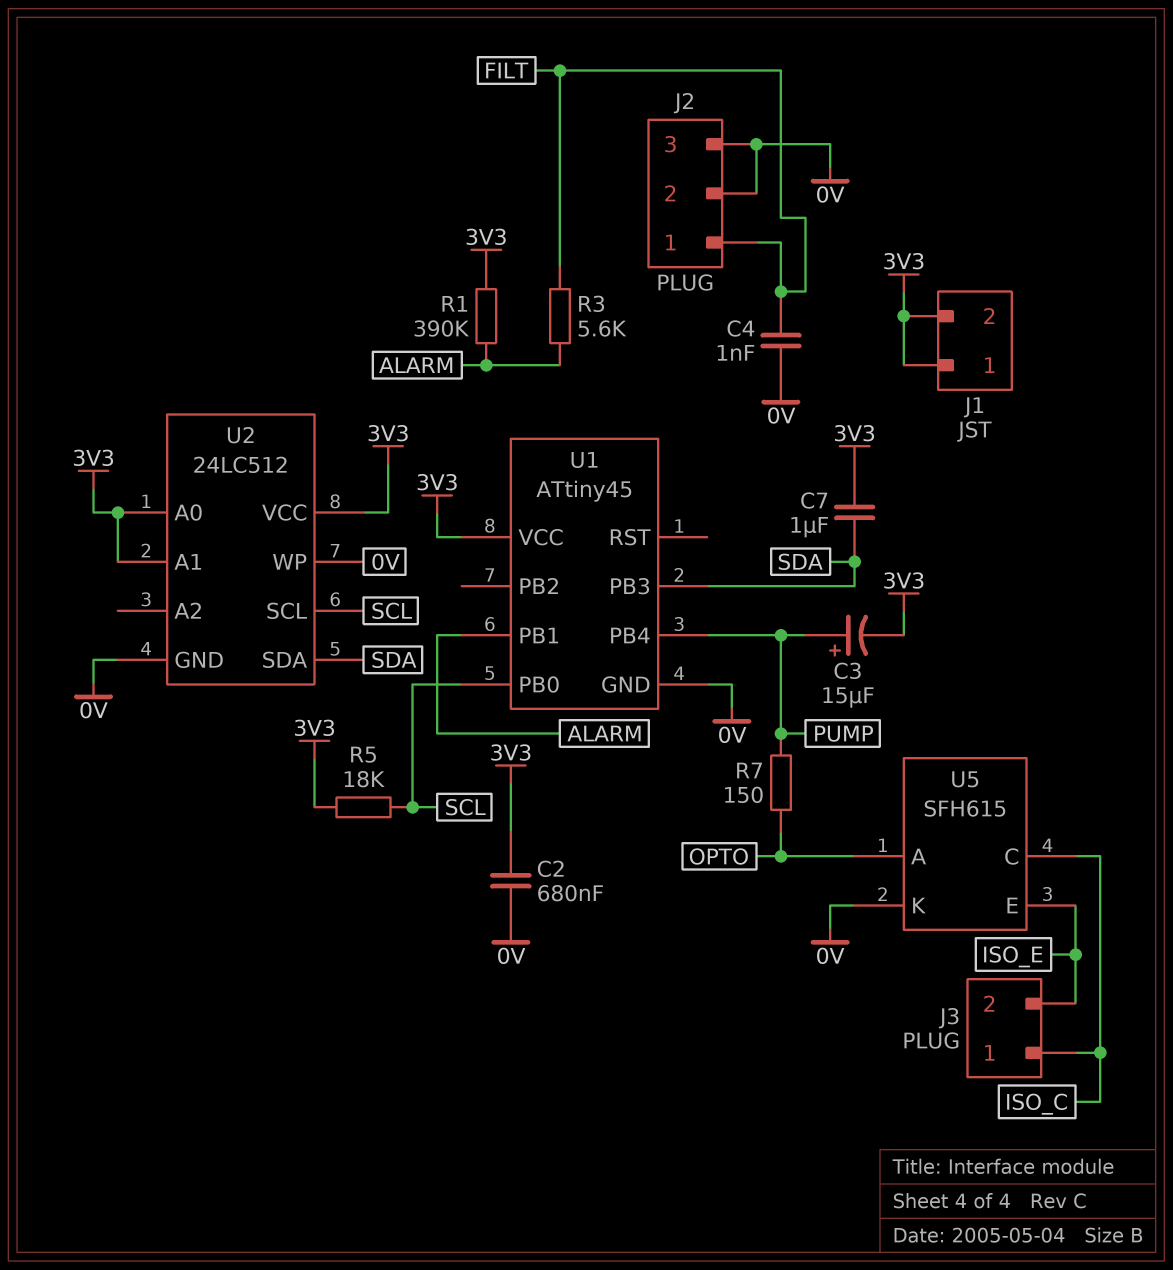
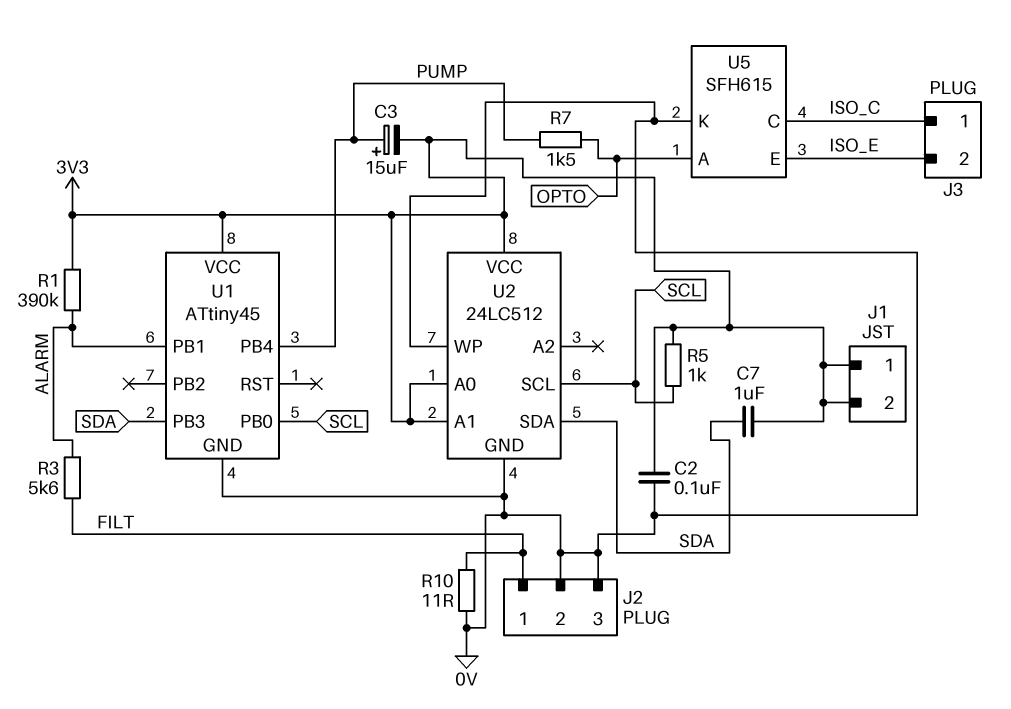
C2: 680nF (0V, 3V3) -> 100nF (0V, 3V3)
C4: 1nF (0V, FILT) -> none
R5: 18k (3V3, SCL) -> 1k (3V3, SCL)
R7: 150 (OPTO, PUMP) -> 1.5k (OPTO, PUMP)
R10: none -> 11 (0V, FILT)

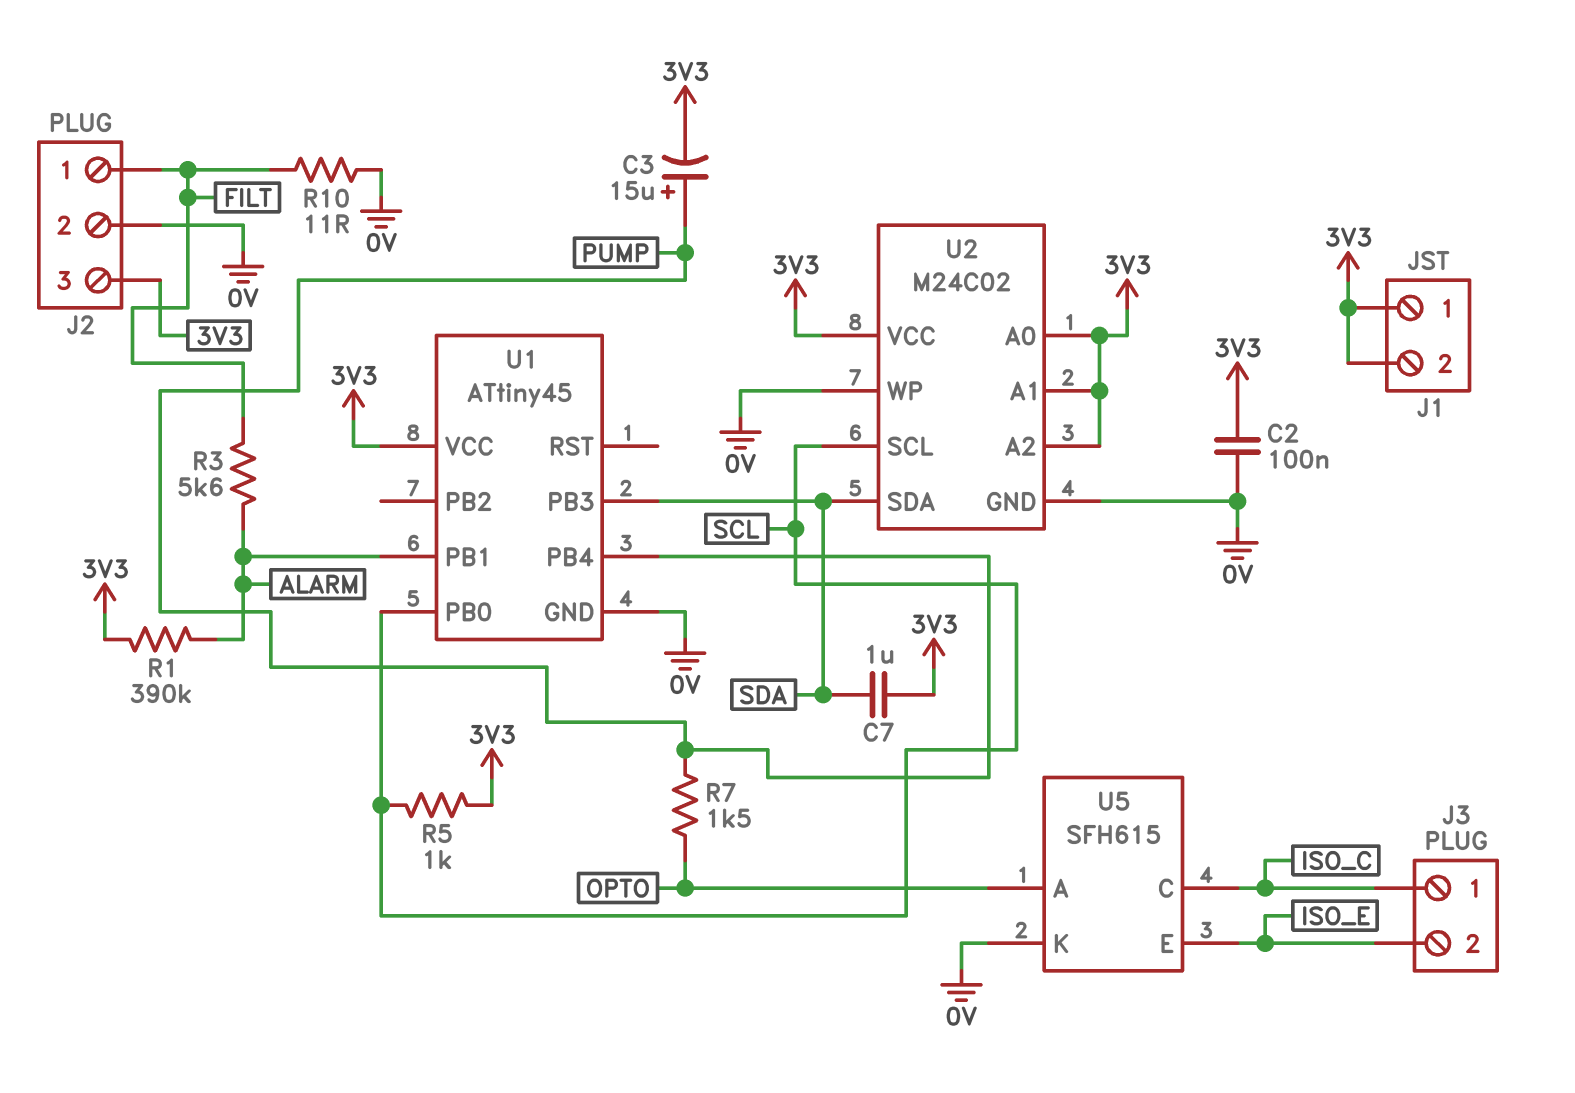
J2 pin 3: 0V -> 3V3
U2: 24LC512 -> M24C02
U2 pin A2: none -> 3V3

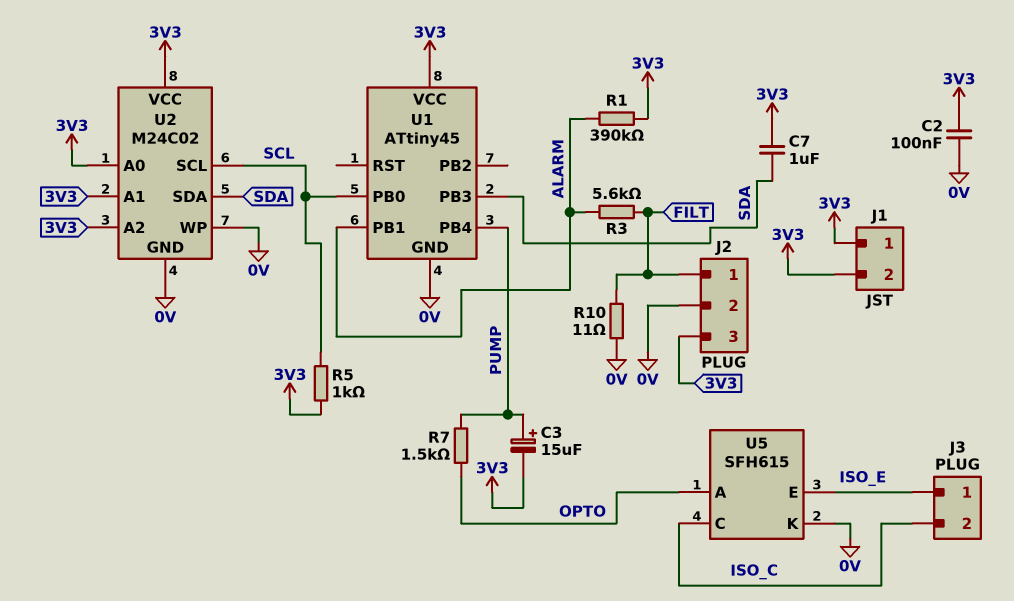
J3 pin 1: ISO_C -> ISO_E
J3 pin 2: ISO_E -> ISO_C

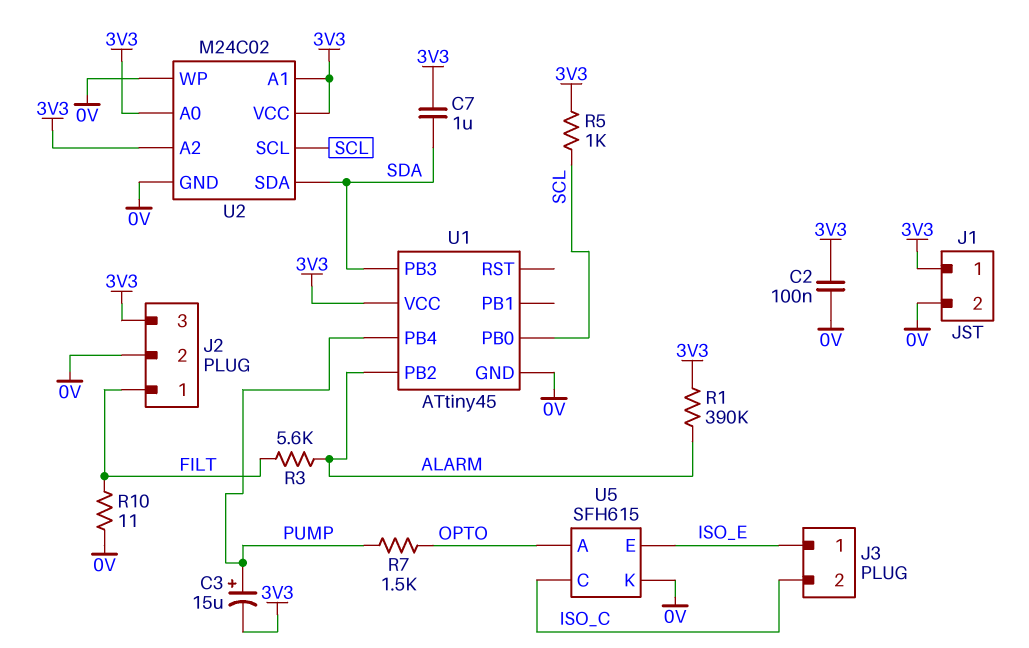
J1 pin 2: 3V3 -> 0V
U1 pin PB1: ALARM -> none
U1 pin PB2: none -> ALARM

